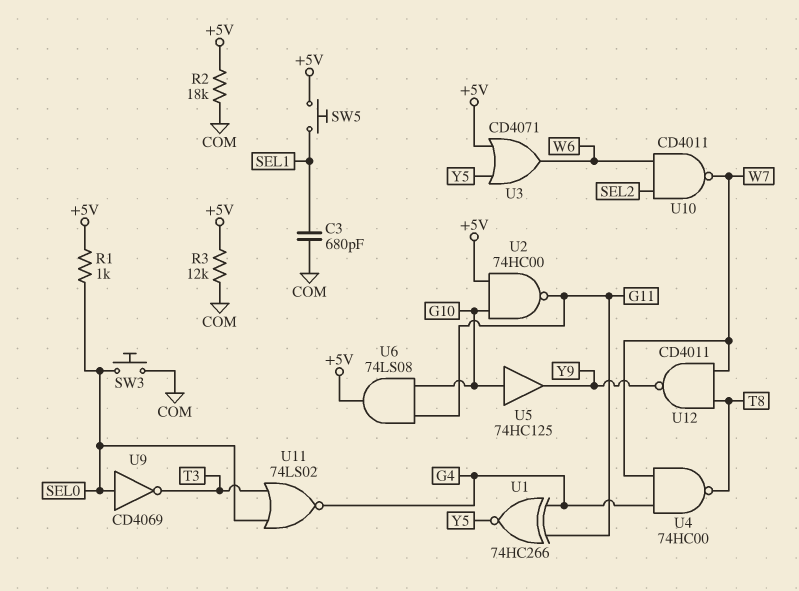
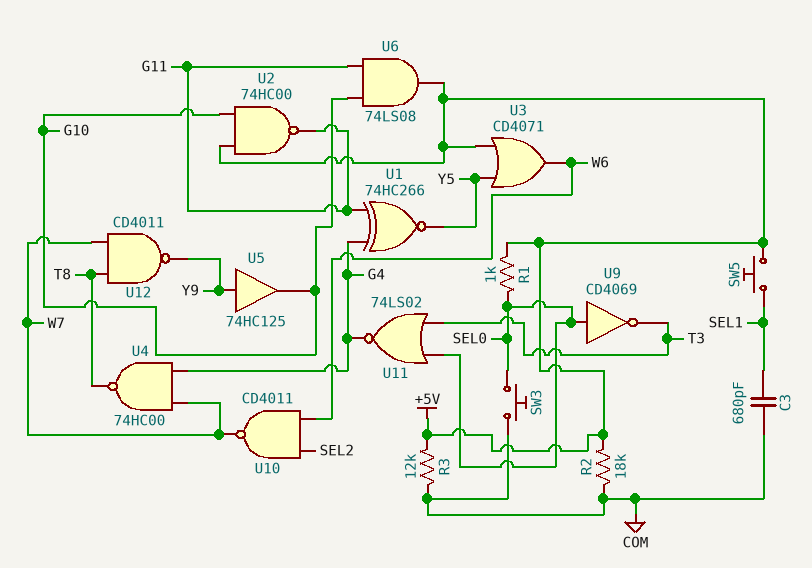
U5: buffer 74HC125 (in G10, out Y9) -> buffer 74HC125 (in Y9, out G10)

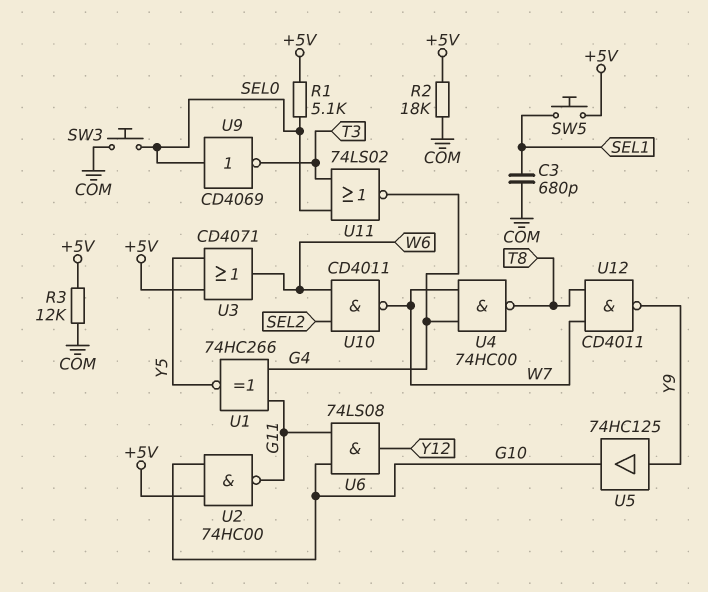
R1: 1k (+5V, SEL0) -> 5.1k (+5V, SEL0)
U6: AND 74LS08 (in G10, in G11, out +5V) -> AND 74LS08 (in G10, in G11, out Y12)

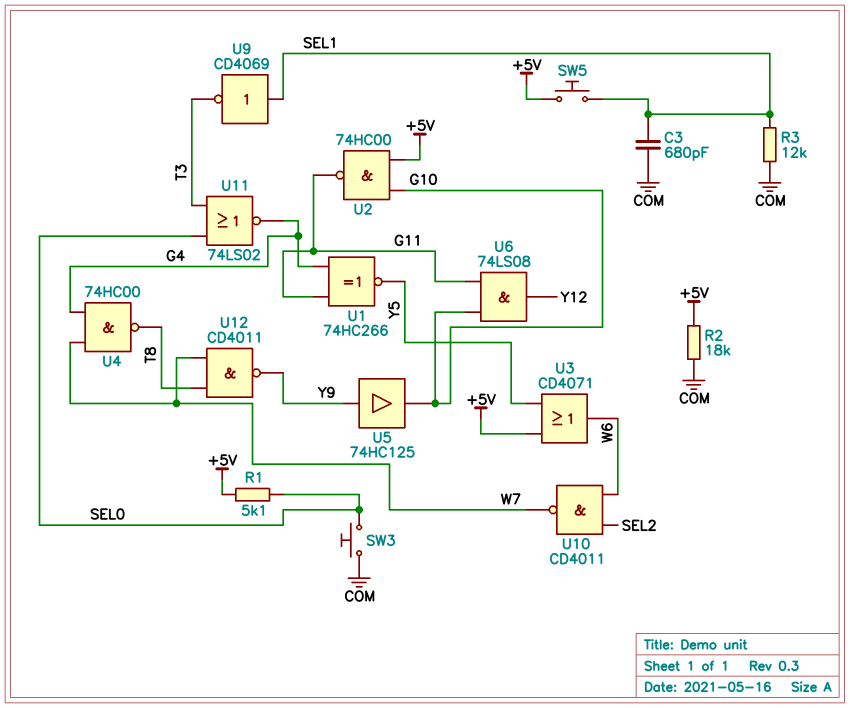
R3: 12k (+5V, COM) -> 12k (COM, SEL1)
U9: NOT CD4069 (in SEL0, out T3) -> NOT CD4069 (in SEL1, out T3)

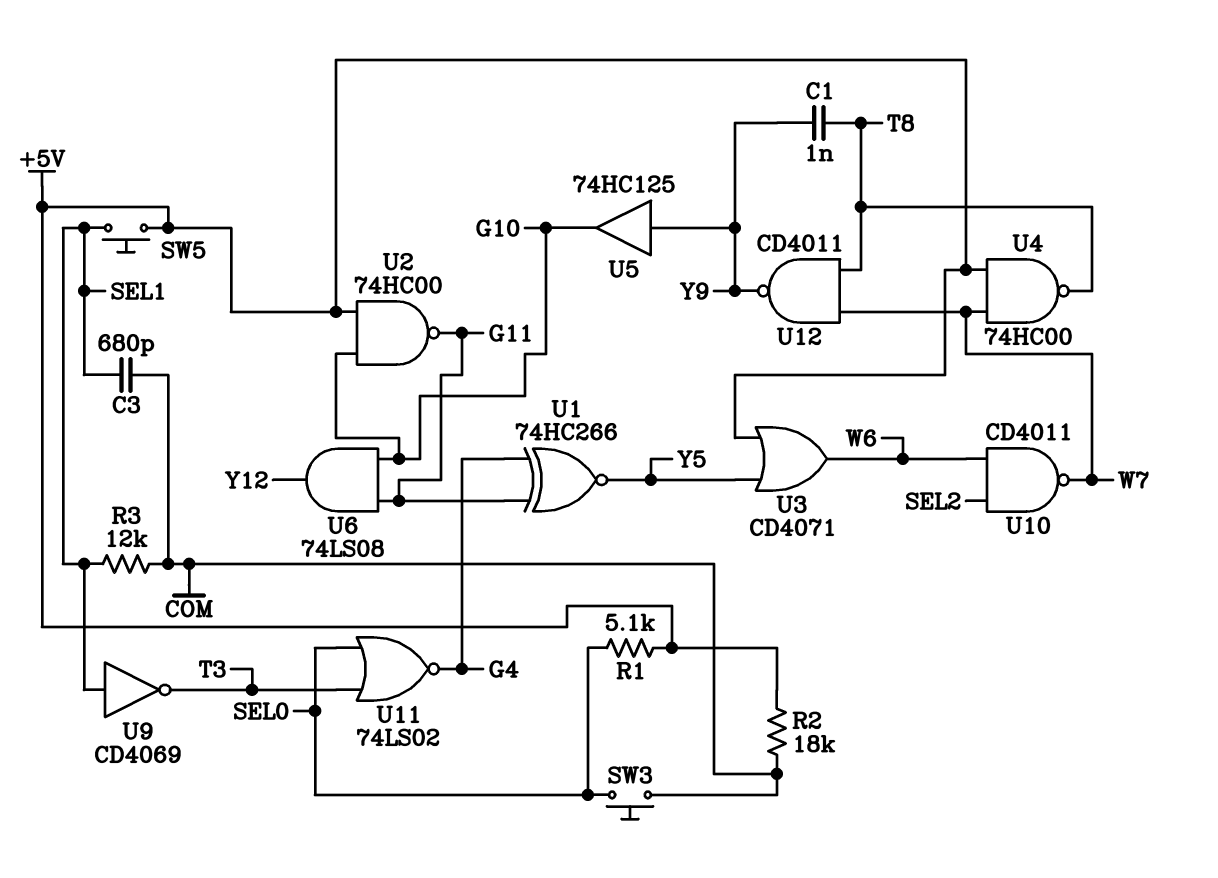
C1: none -> 1nF (T8, Y9)
U4: NAND 74HC00 (in G4, in W7, out T8) -> NAND 74HC00 (in +5V, in W7, out T8)

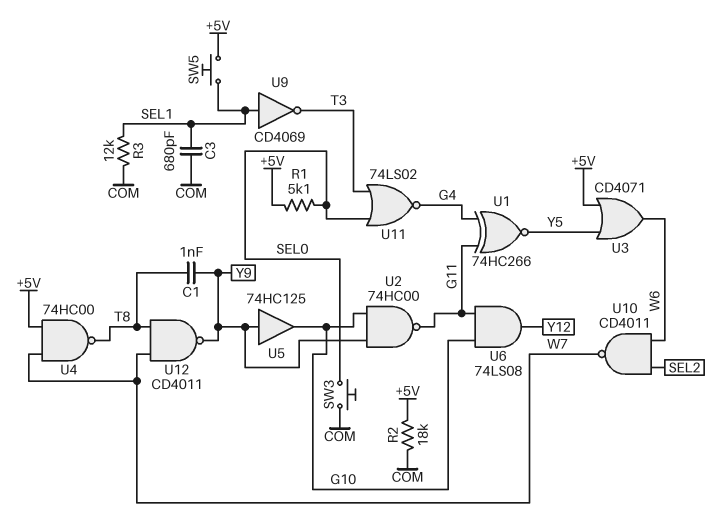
U2: NAND 74HC00 (in +5V, in G10, out G11) -> NAND 74HC00 (in G10, in Y9, out G11)

